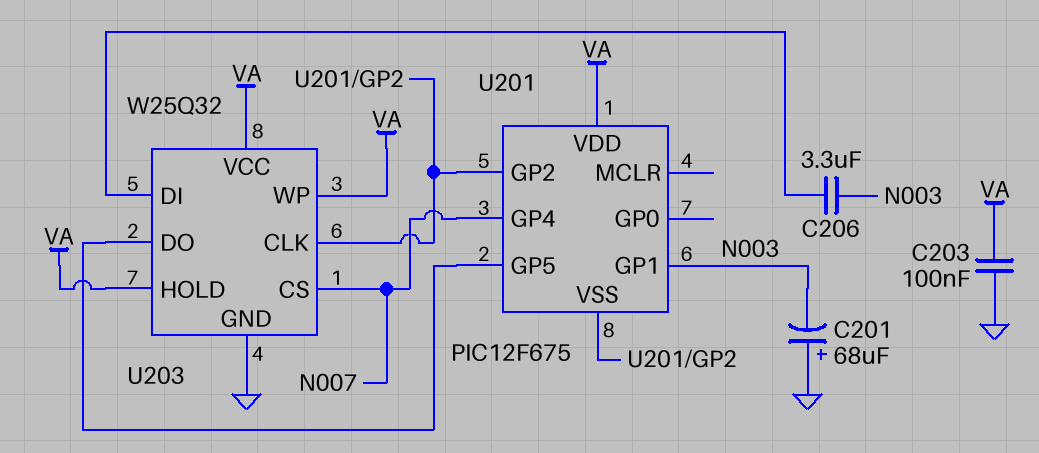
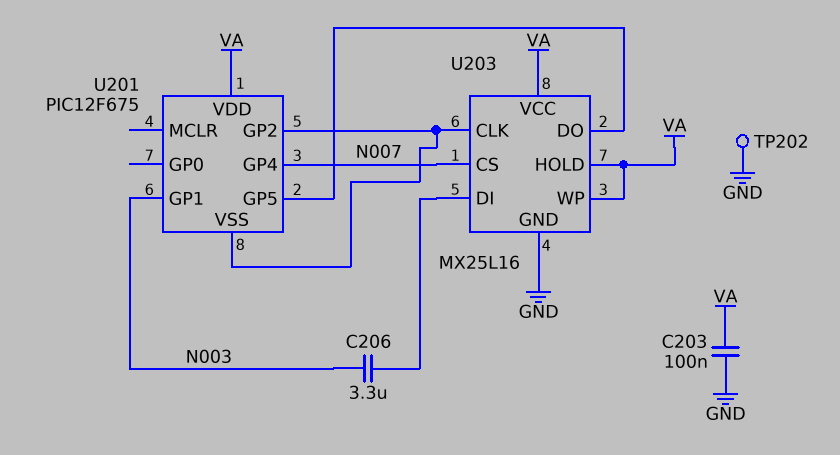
C201: 68uF (plus GND, minus N003) -> none
TP202: none -> test point (GND)
U203: W25Q32 -> MX25L16

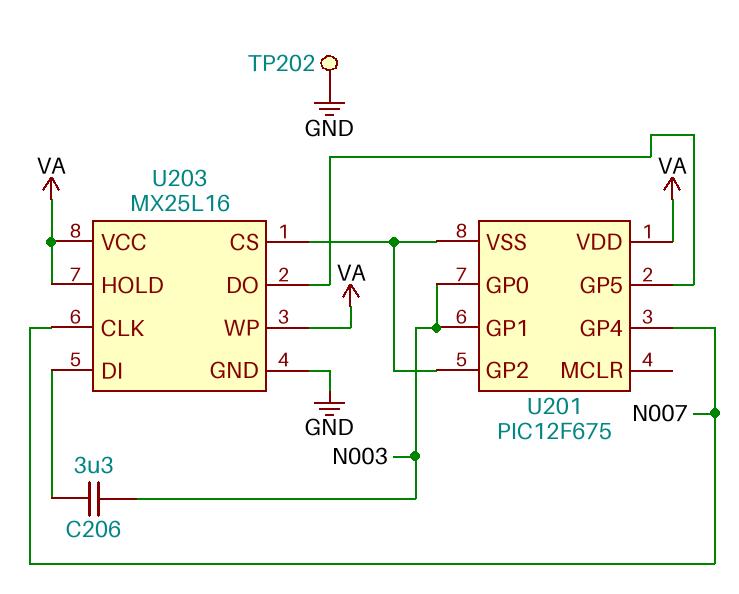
C203: 100nF (GND, VA) -> none
U201 pin GP0: none -> N003
U203 pin CLK: U201/GP2 -> N007
U203 pin CS: N007 -> U201/GP2

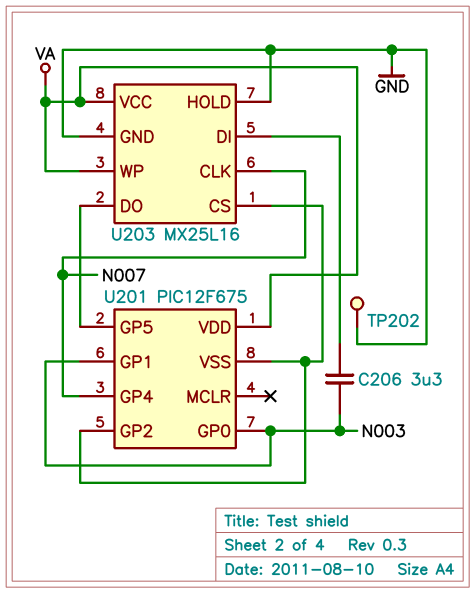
U203 pin HOLD: VA -> GND

